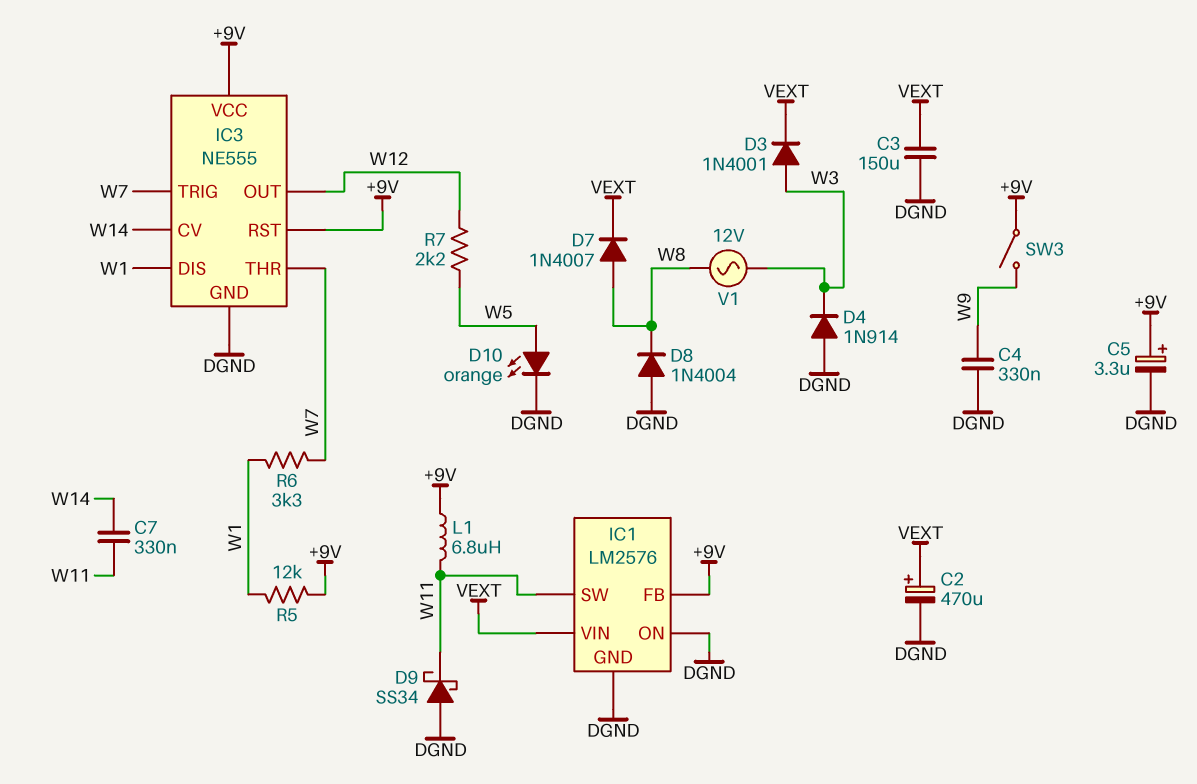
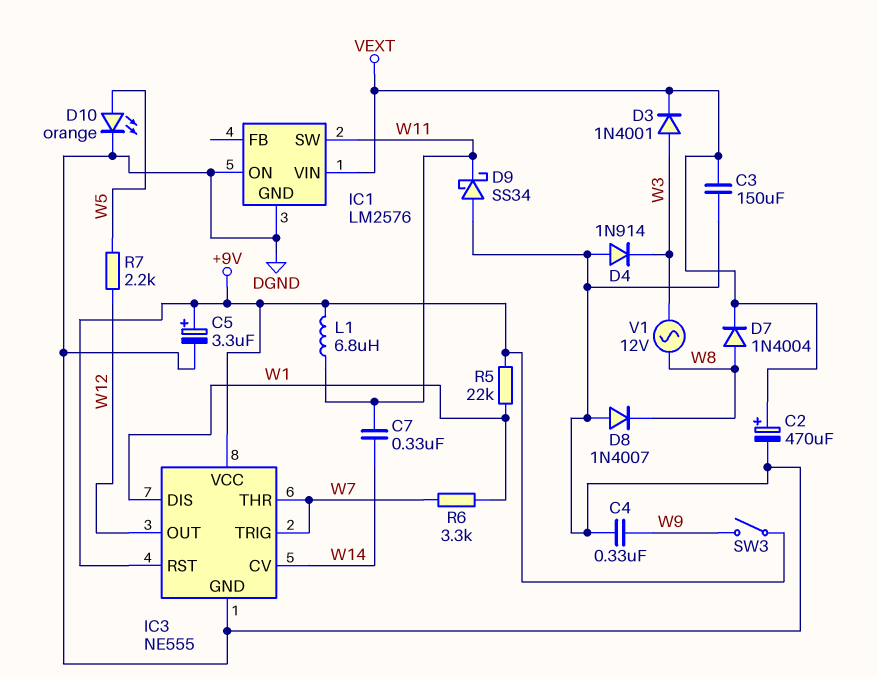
D7: diode 1N4007 (A W8, K VEXT) -> diode 1N4004 (A W8, K VEXT)
D8: diode 1N4004 (A DGND, K W8) -> diode 1N4007 (A DGND, K W8)
IC1 pin FB: +9V -> none
R5: 12k (+9V, W1) -> 22k (+9V, W1)

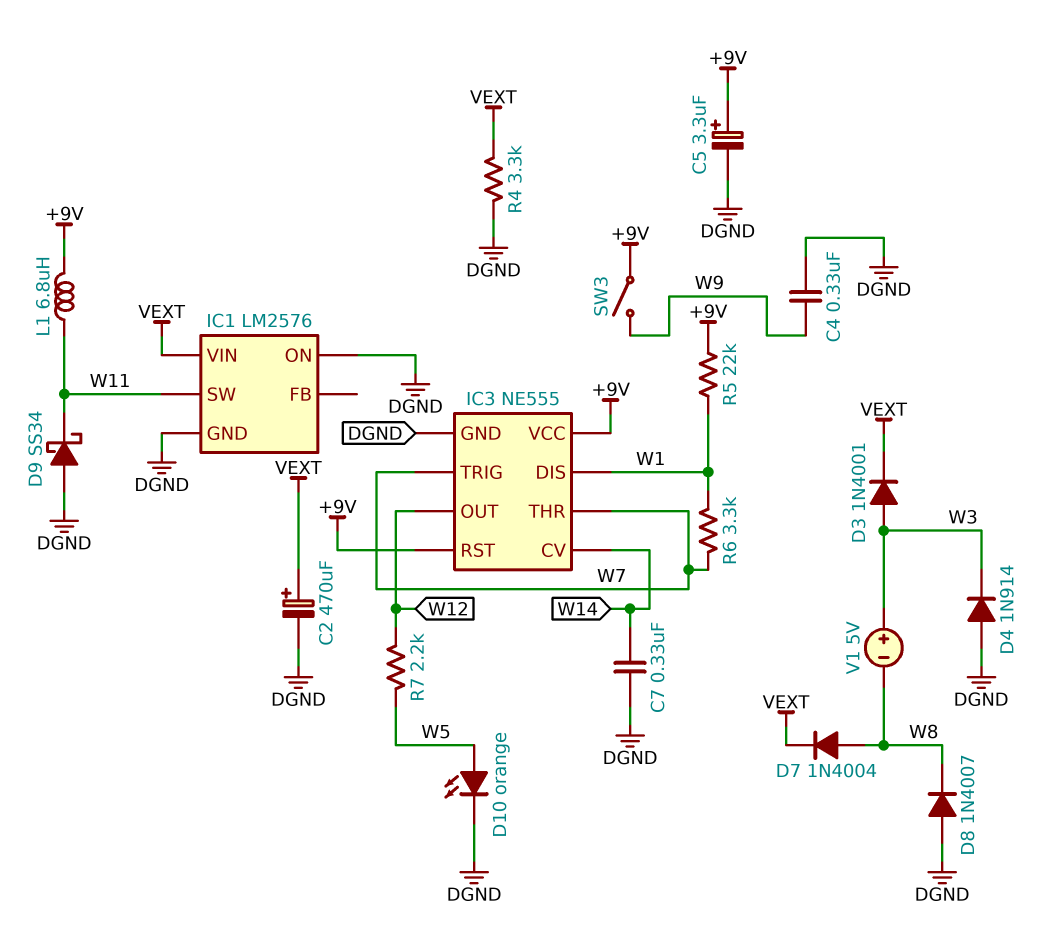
C3: 150uF (DGND, VEXT) -> none
C7: 330nF (W11, W14) -> 330nF (DGND, W14)
R4: none -> 3.3k (DGND, VEXT)
V1: AC 12V (W3, W8) -> 5V (plus W3, minus W8)

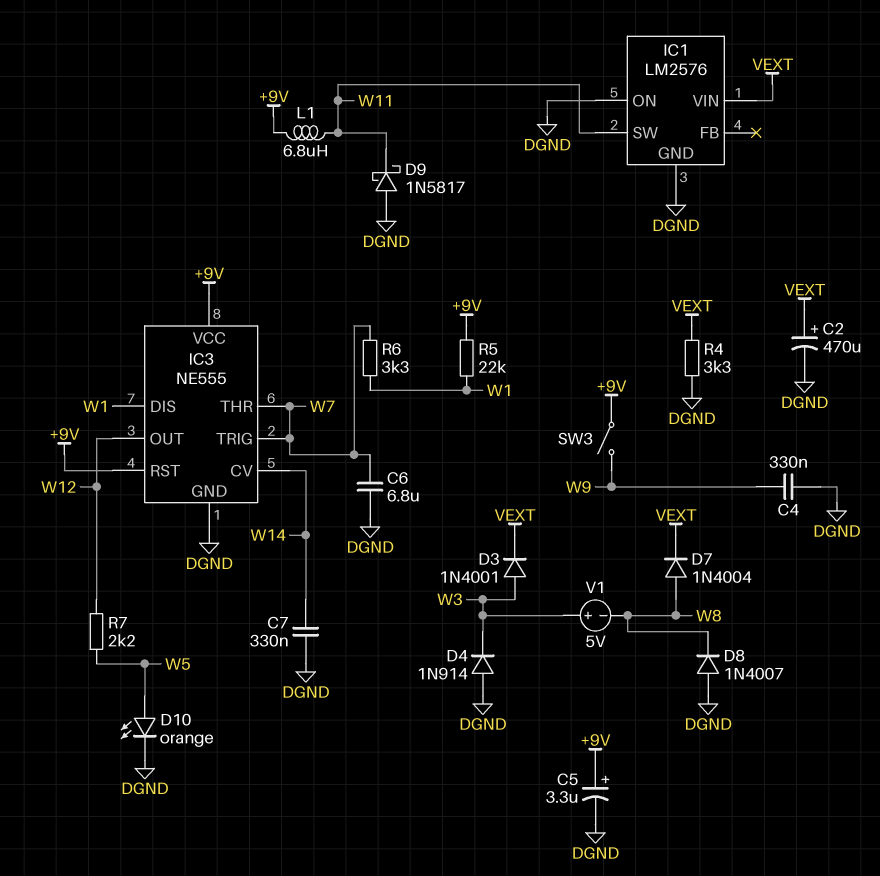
C6: none -> 6.8uF (DGND, W7)
D9: schottky SS34 (A DGND, K W11) -> schottky 1N5817 (A DGND, K W11)

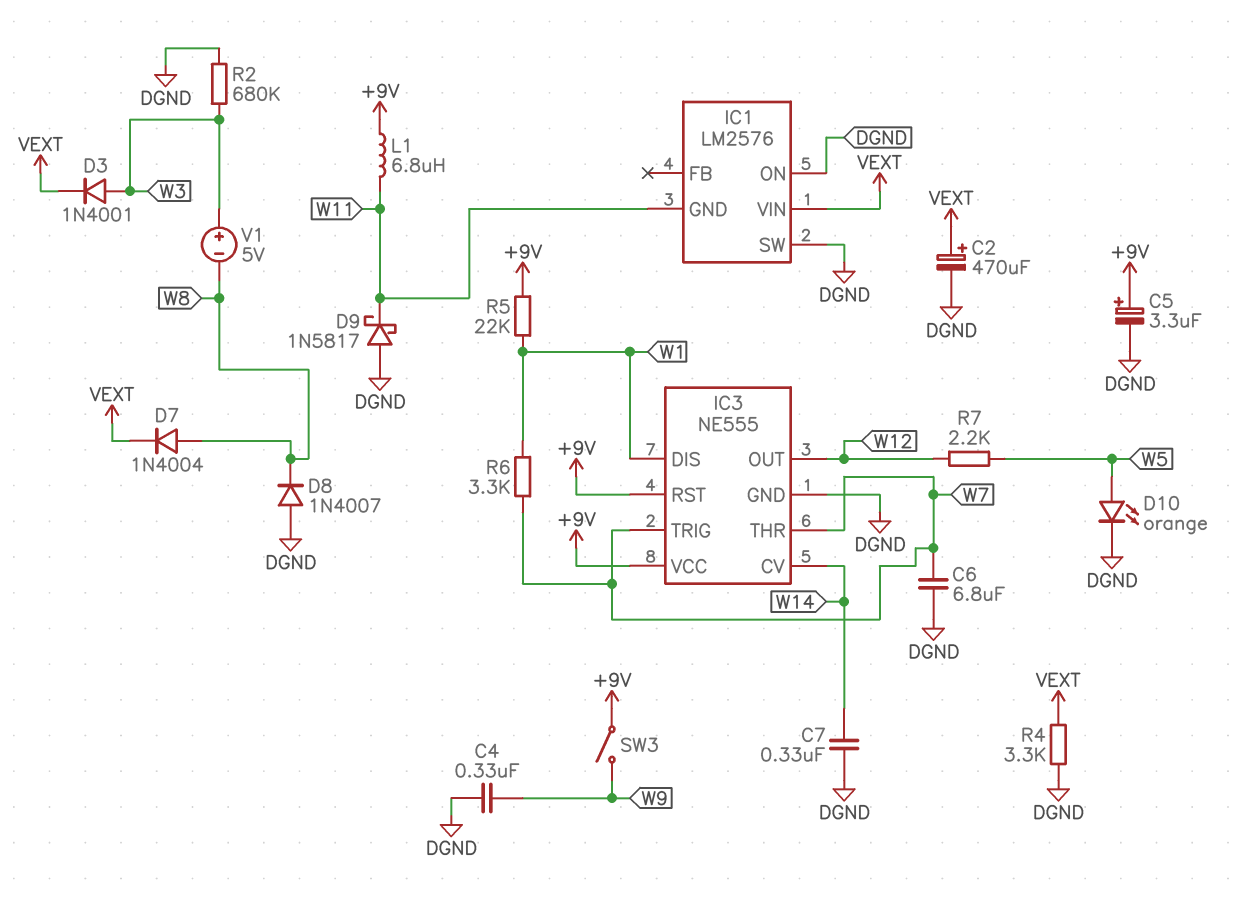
D4: diode 1N914 (A DGND, K W3) -> none
IC1 pin GND: DGND -> W11
IC1 pin SW: W11 -> DGND
R2: none -> 680k (DGND, W3)

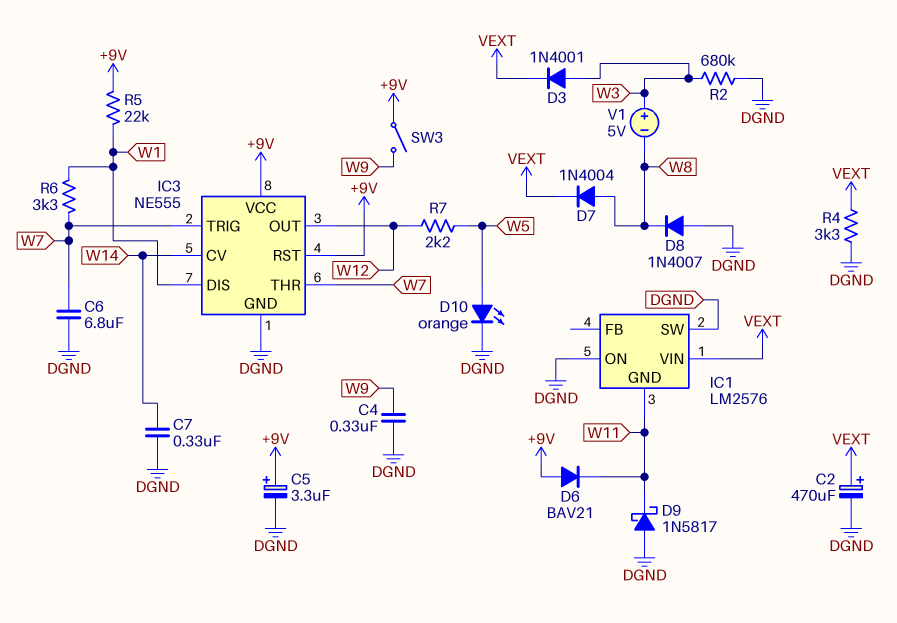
D6: none -> diode BAV21 (A +9V, K W11)
L1: 6.8uH (+9V, W11) -> none

